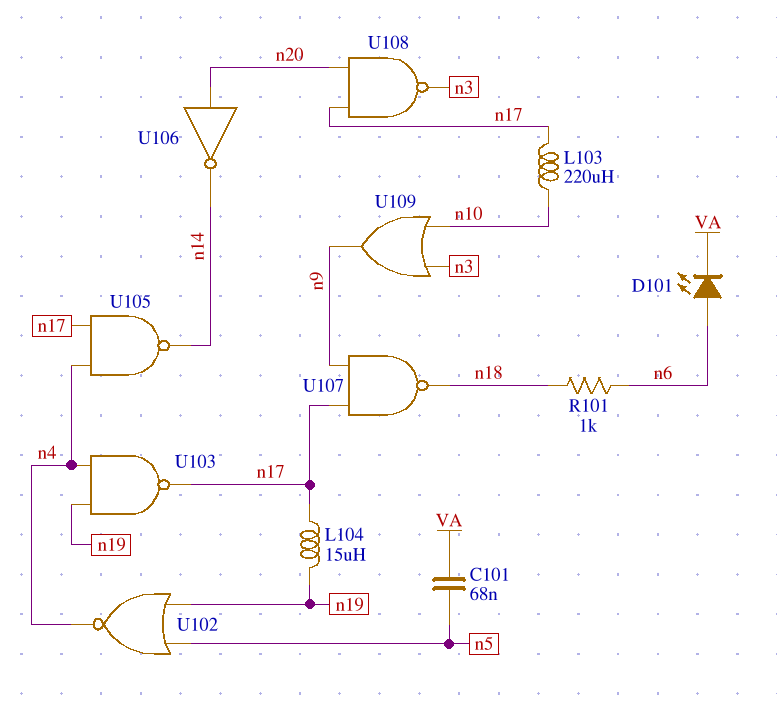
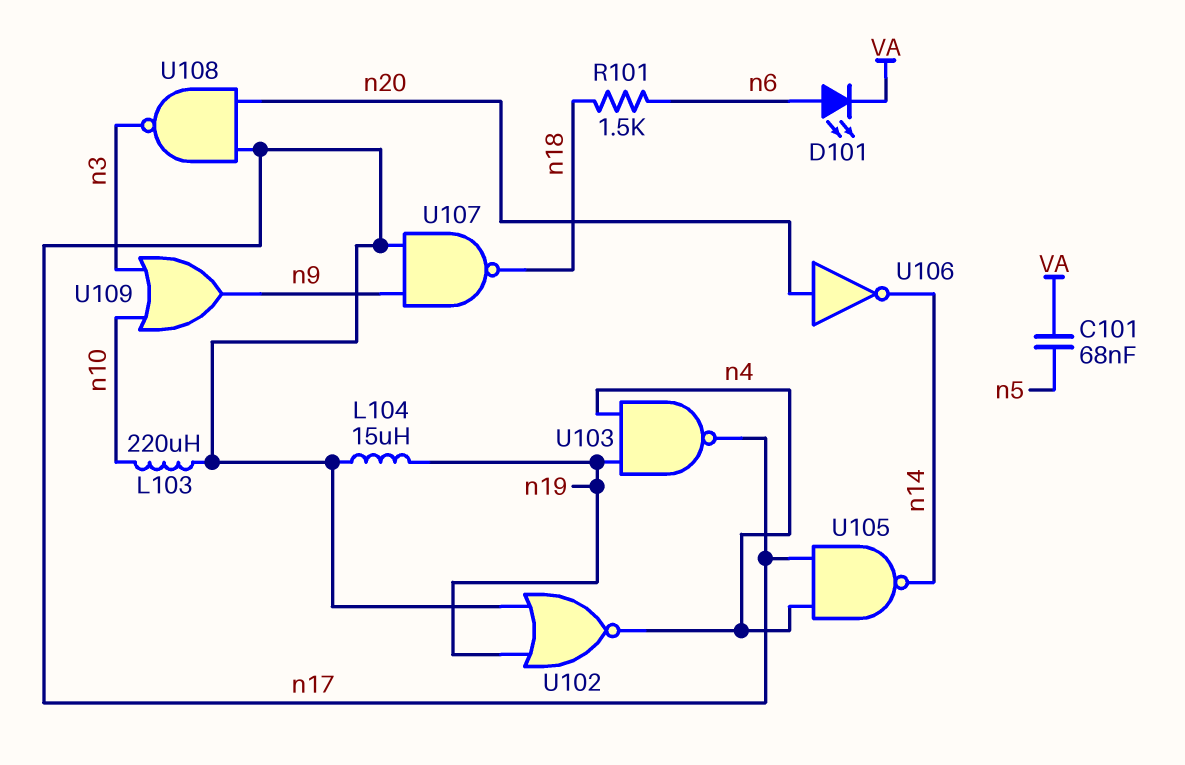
R101: 1k (n6, n18) -> 1.5k (n6, n18)
U102: NOR (in n5, in n19, out n4) -> NOR (in n17, in n19, out n4)

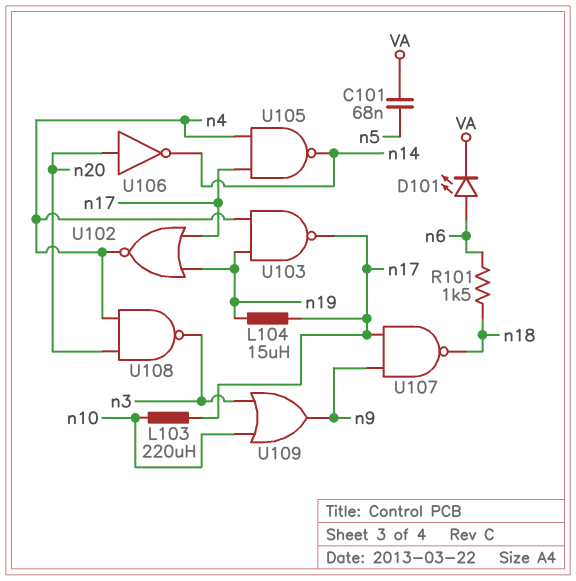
U108: NAND (in n17, in n20, out n3) -> NAND (in n4, in n20, out n3)

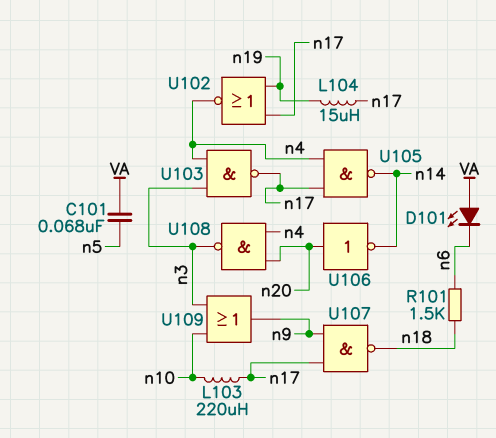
D101: LED (A n6, K VA) -> LED (A VA, K n6)
U103: NAND (in n4, in n19, out n17) -> NAND (in n3, in n4, out n17)

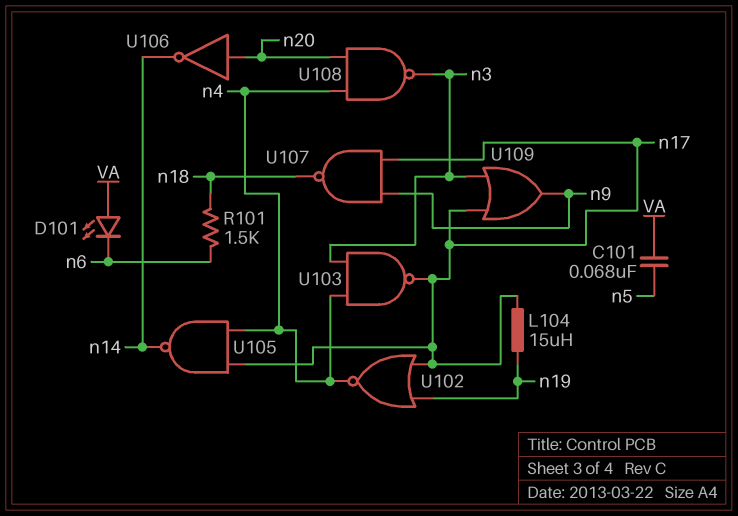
L103: 220uH (n10, n17) -> none
U109: OR (in n3, in n10, out n9) -> OR (in n3, in n17, out n9)

